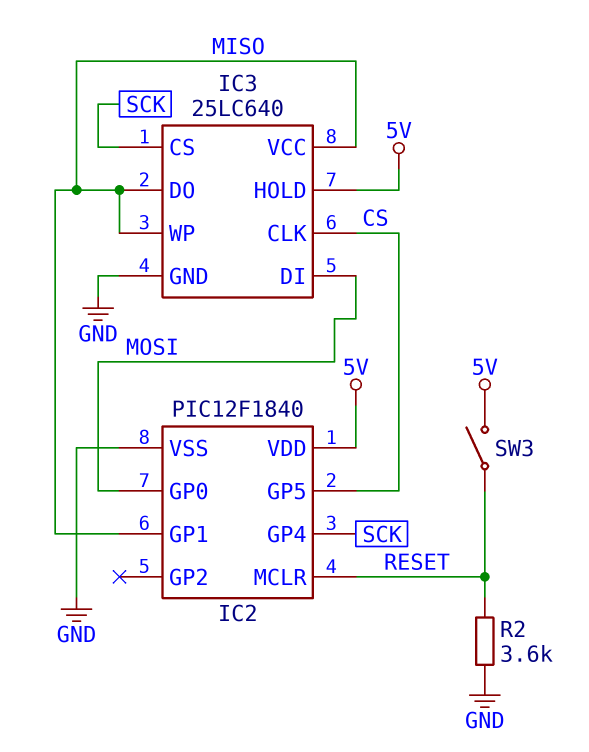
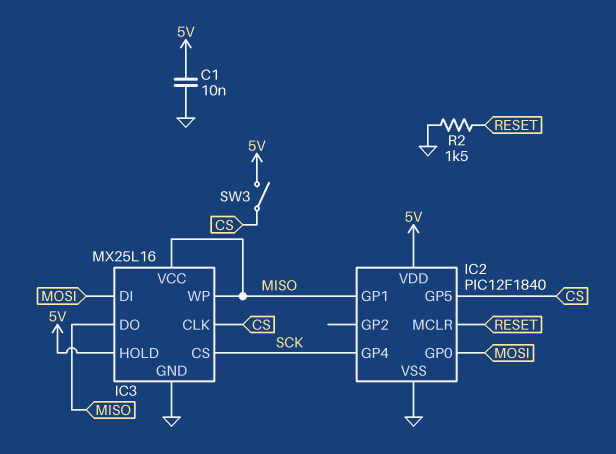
C1: none -> 10nF (5V, GND)
IC3: 25LC640 -> MX25L16
R2: 3.6k (GND, RESET) -> 1.5k (GND, RESET)
SW3: switch (5V, RESET) -> switch (5V, CS)

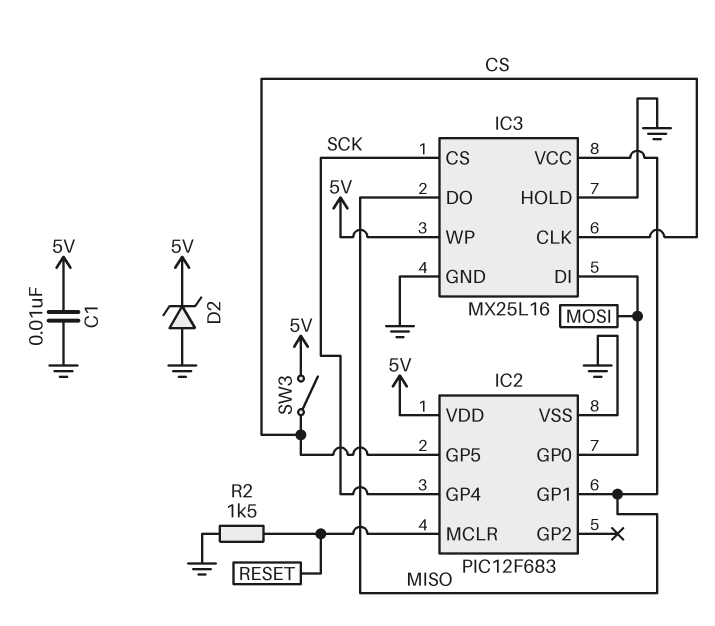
D2: none -> zener (A GND, K 5V)
IC2: PIC12F1840 -> PIC12F683
IC3 pin HOLD: 5V -> GND
IC3 pin WP: MISO -> 5V

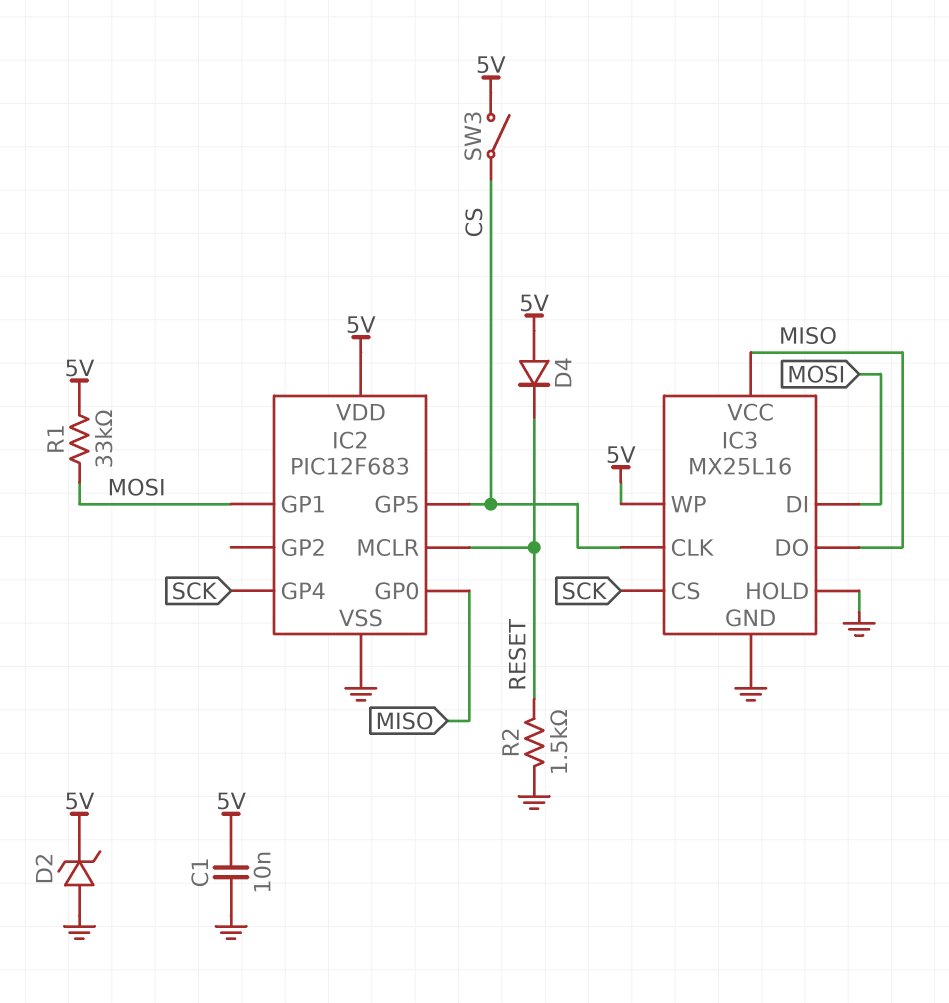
D4: none -> diode (A 5V, K RESET)
IC2 pin GP0: MOSI -> MISO
IC2 pin GP1: MISO -> MOSI
R1: none -> 33k (5V, MOSI)

